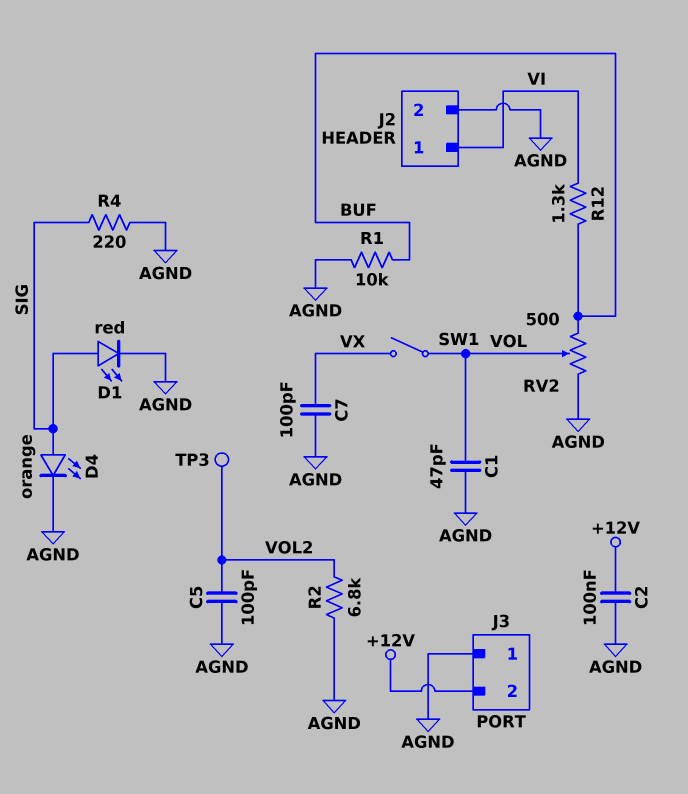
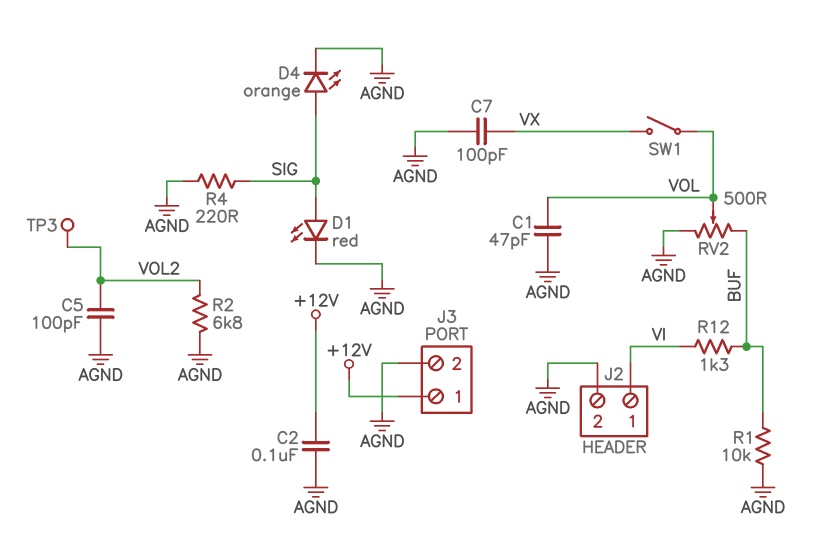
J3 pin 1: AGND -> +12V
J3 pin 2: +12V -> AGND

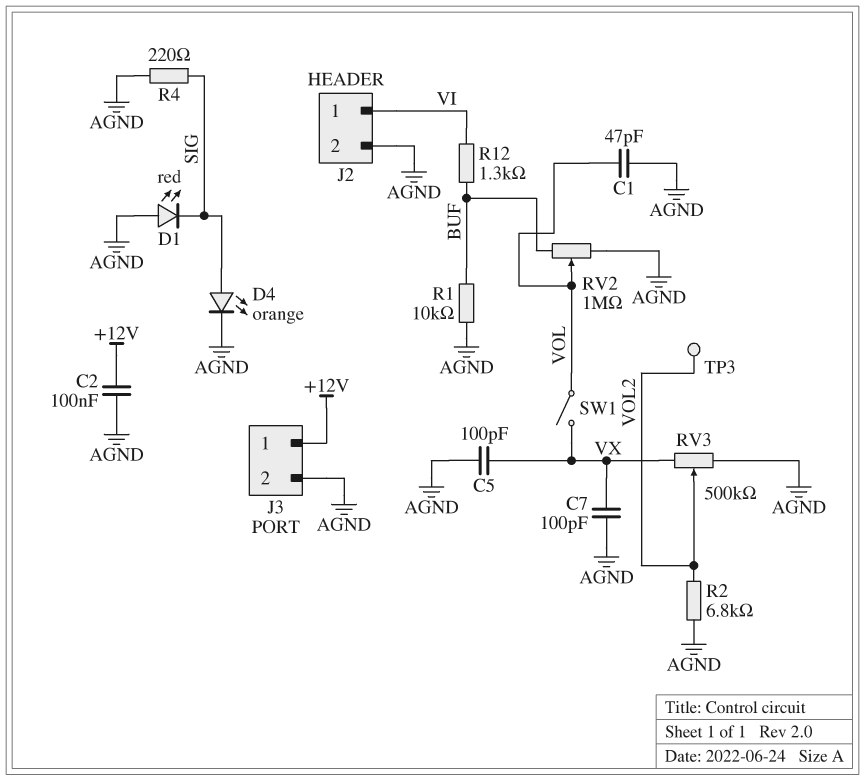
C5: 100pF (AGND, VOL2) -> 100pF (AGND, VX)
D1: LED red (A SIG, K AGND) -> LED red (A AGND, K SIG)
RV2: 500 (AGND, BUF, wiper VOL) -> 1M (AGND, BUF, wiper VOL)
RV3: none -> 500k (AGND, VX, wiper VOL2)

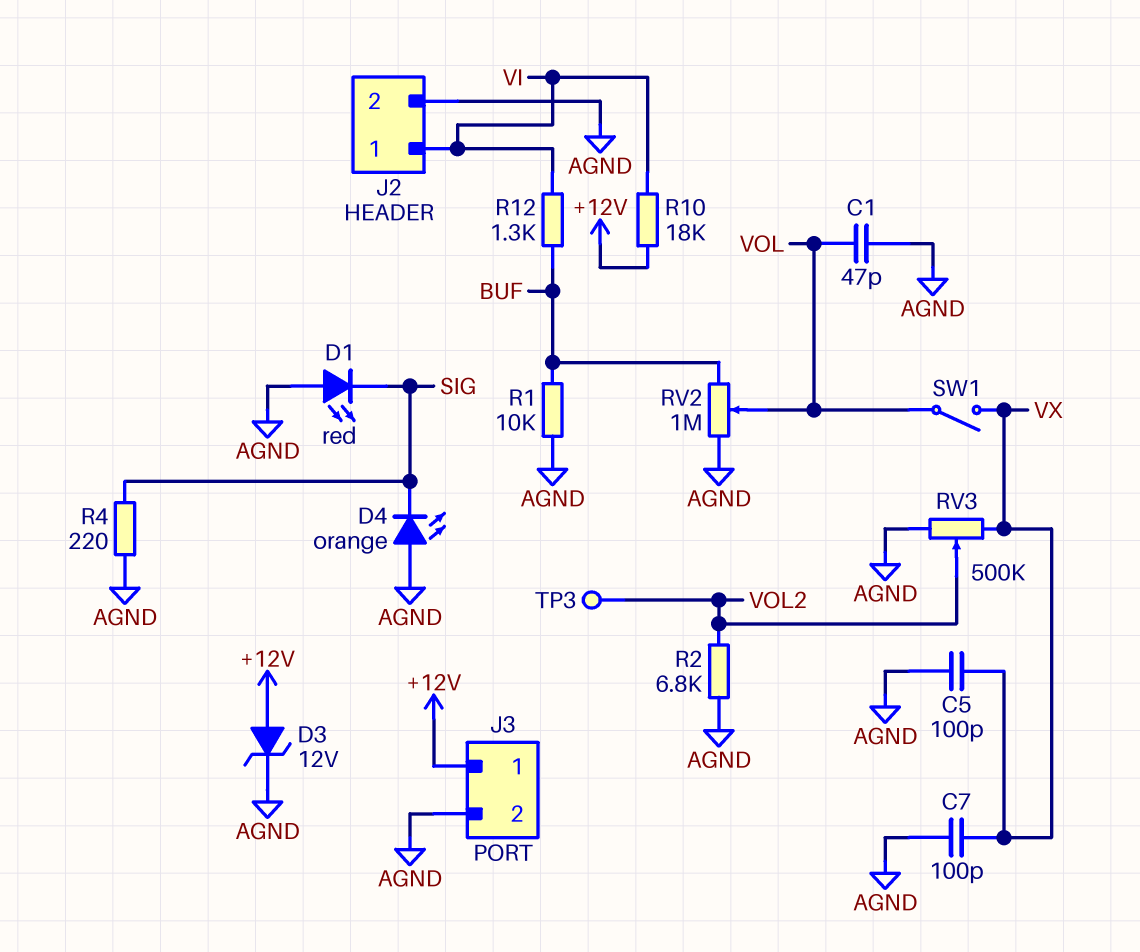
C2: 100nF (+12V, AGND) -> none
D3: none -> zener 12V (A +12V, K AGND)
D4: LED orange (A SIG, K AGND) -> LED orange (A AGND, K SIG)
R10: none -> 18k (+12V, VI)

